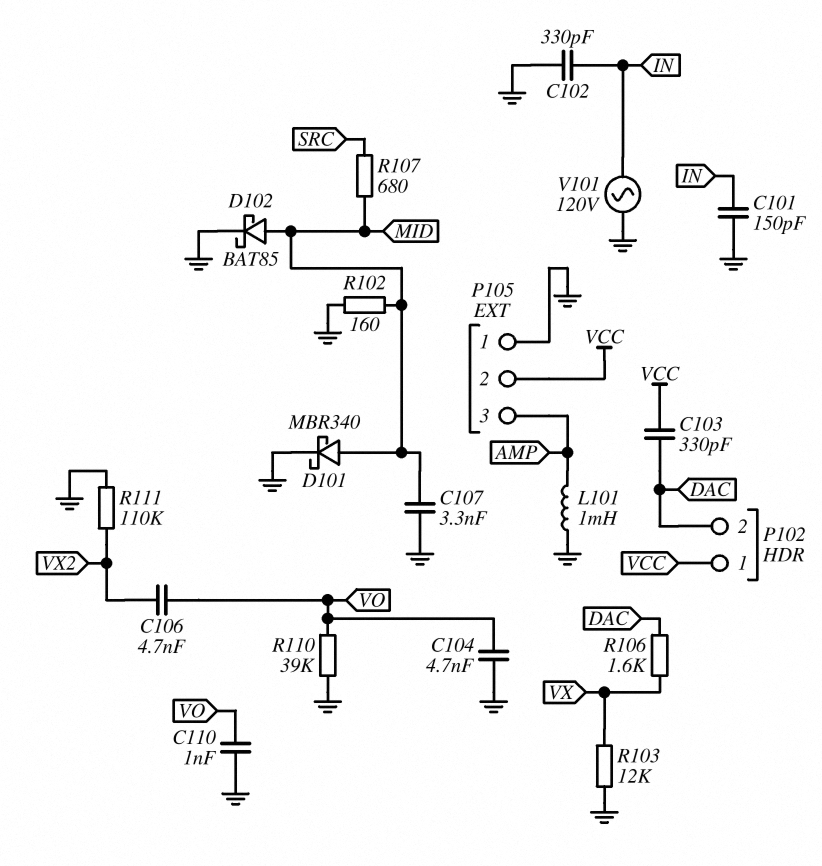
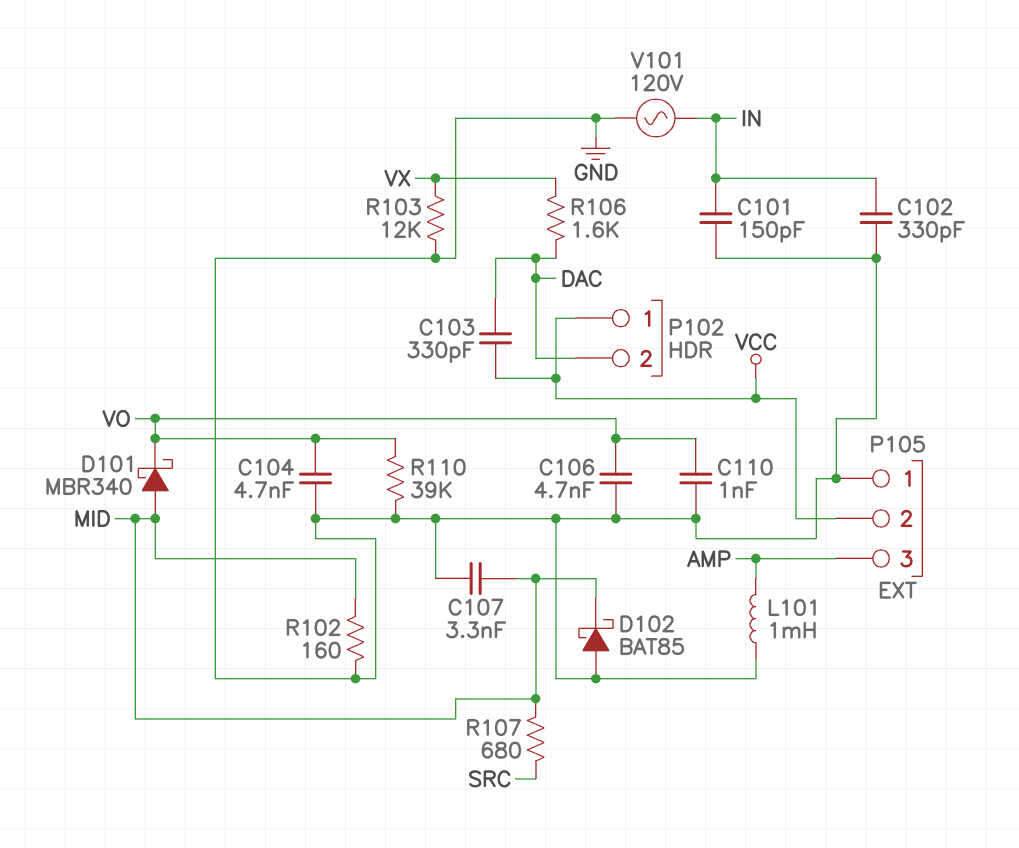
C106: 4.7nF (VO, VX2) -> 4.7nF (GND, VO)
D101: schottky MBR340 (A MID, K GND) -> schottky MBR340 (A MID, K VO)
D102: schottky BAT85 (A MID, K GND) -> schottky BAT85 (A GND, K MID)
R111: 110k (GND, VX2) -> none

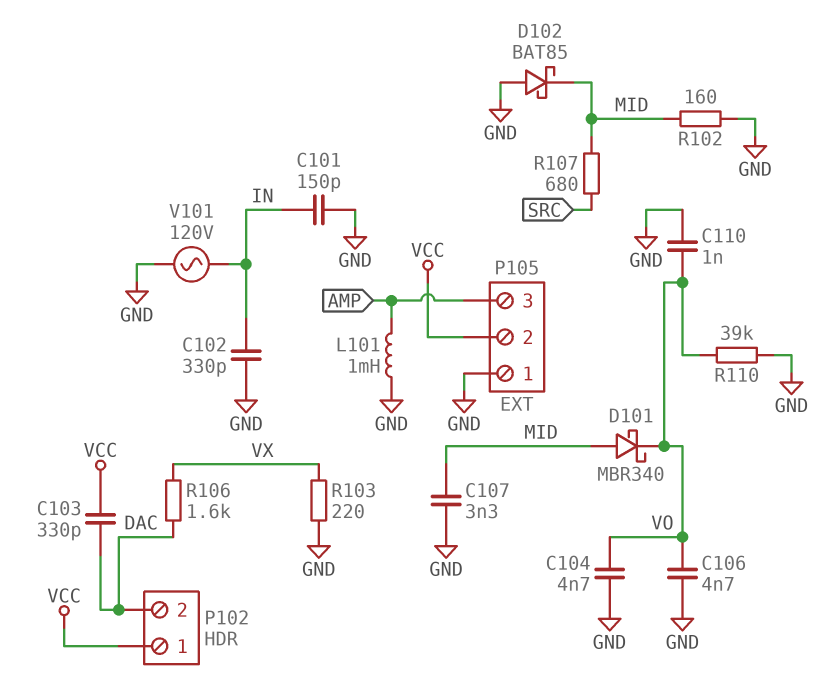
R103: 12k (GND, VX) -> 220 (GND, VX)

